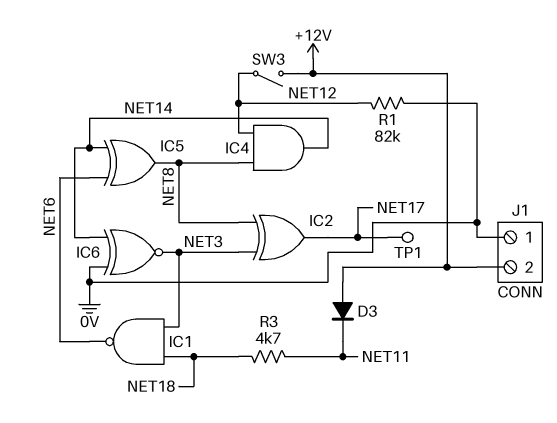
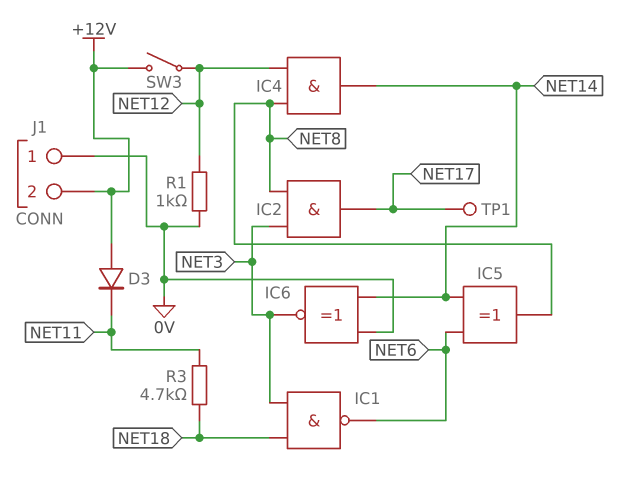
IC2: XOR (in NET3, in NET8, out NET17) -> AND (in NET3, in NET8, out NET17)
R1: 82k (0V, NET12) -> 1k (0V, NET12)

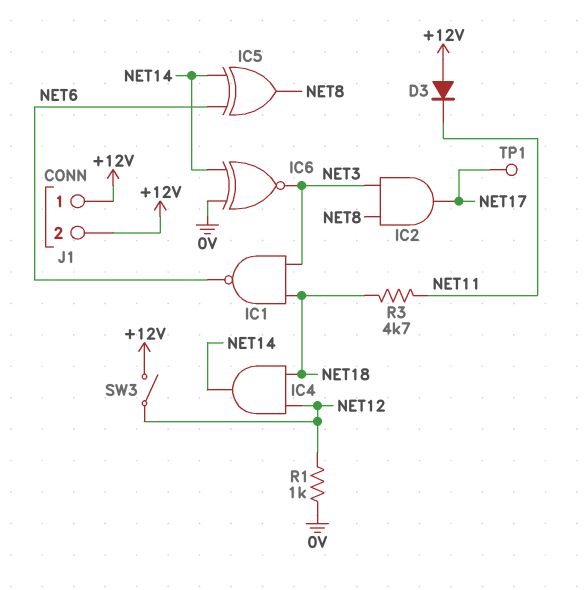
IC4: AND (in NET8, in NET12, out NET14) -> AND (in NET12, in NET18, out NET14)
J1 pin 1: 0V -> +12V

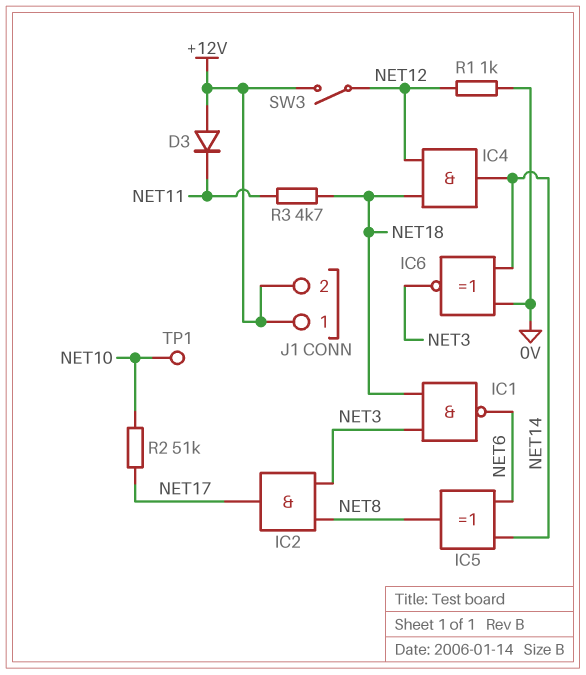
R2: none -> 51k (NET10, NET17)
TP1: test point (NET17) -> test point (NET10)

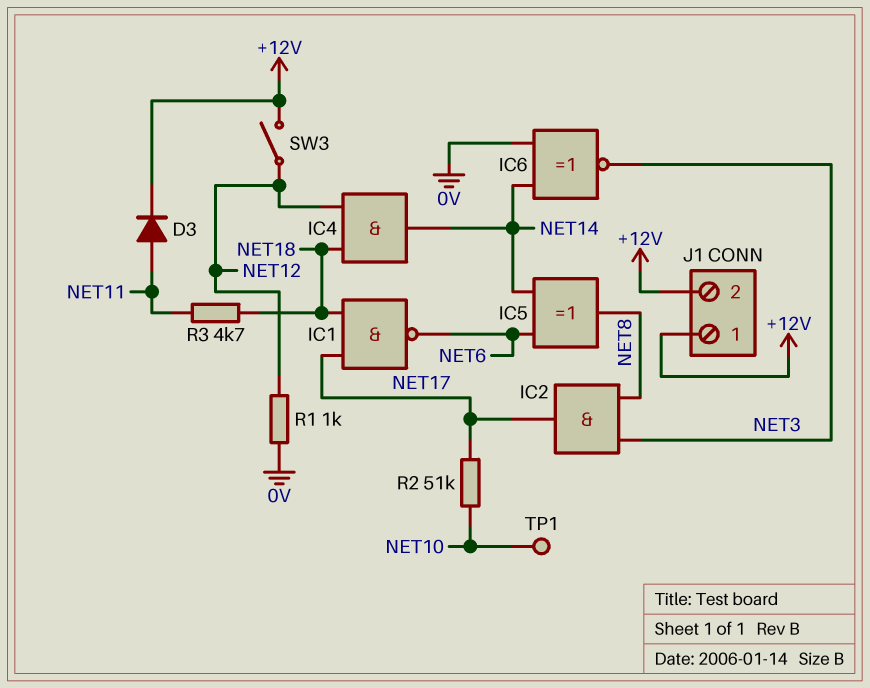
D3: diode (A +12V, K NET11) -> diode (A NET11, K +12V)
IC1: NAND (in NET3, in NET18, out NET6) -> NAND (in NET17, in NET18, out NET6)

